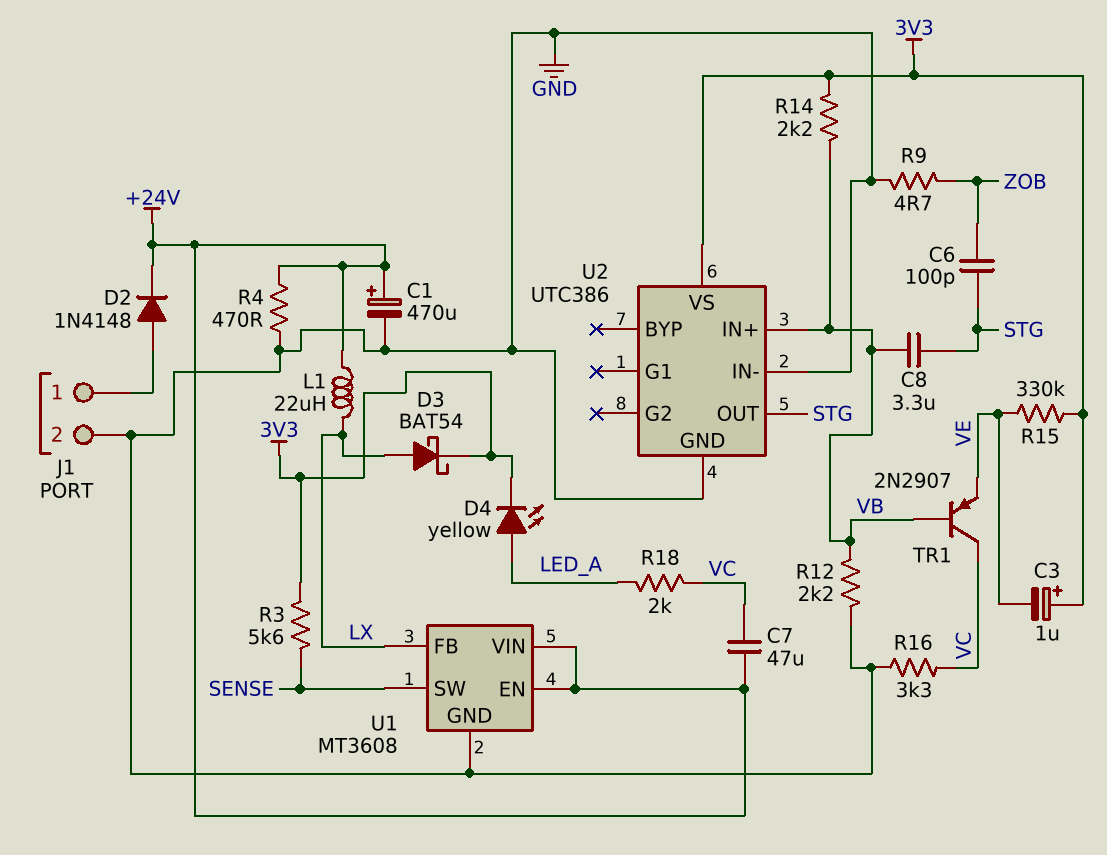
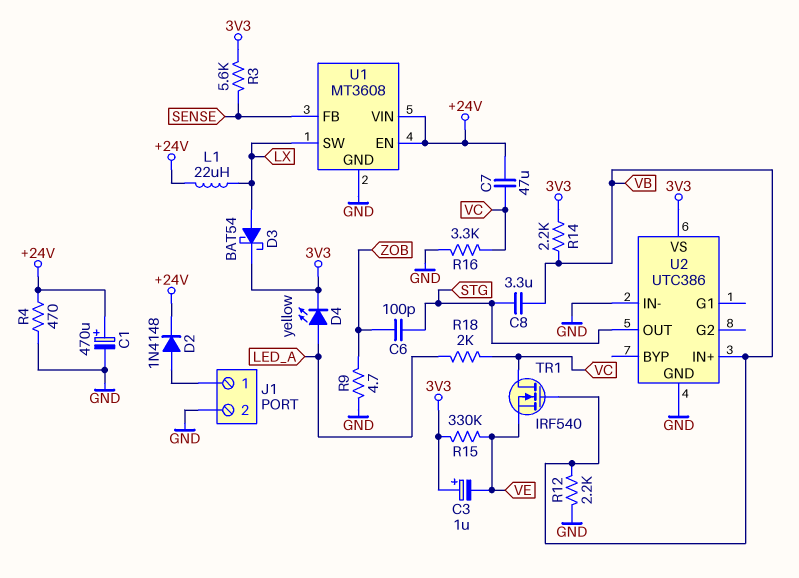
TR1: PNP 2N2907 (B VB, C VC, E VE) -> NMOS IRF540 (G VB, D VC, S VE)
U1 pin FB: LX -> SENSE
U1 pin SW: SENSE -> LX

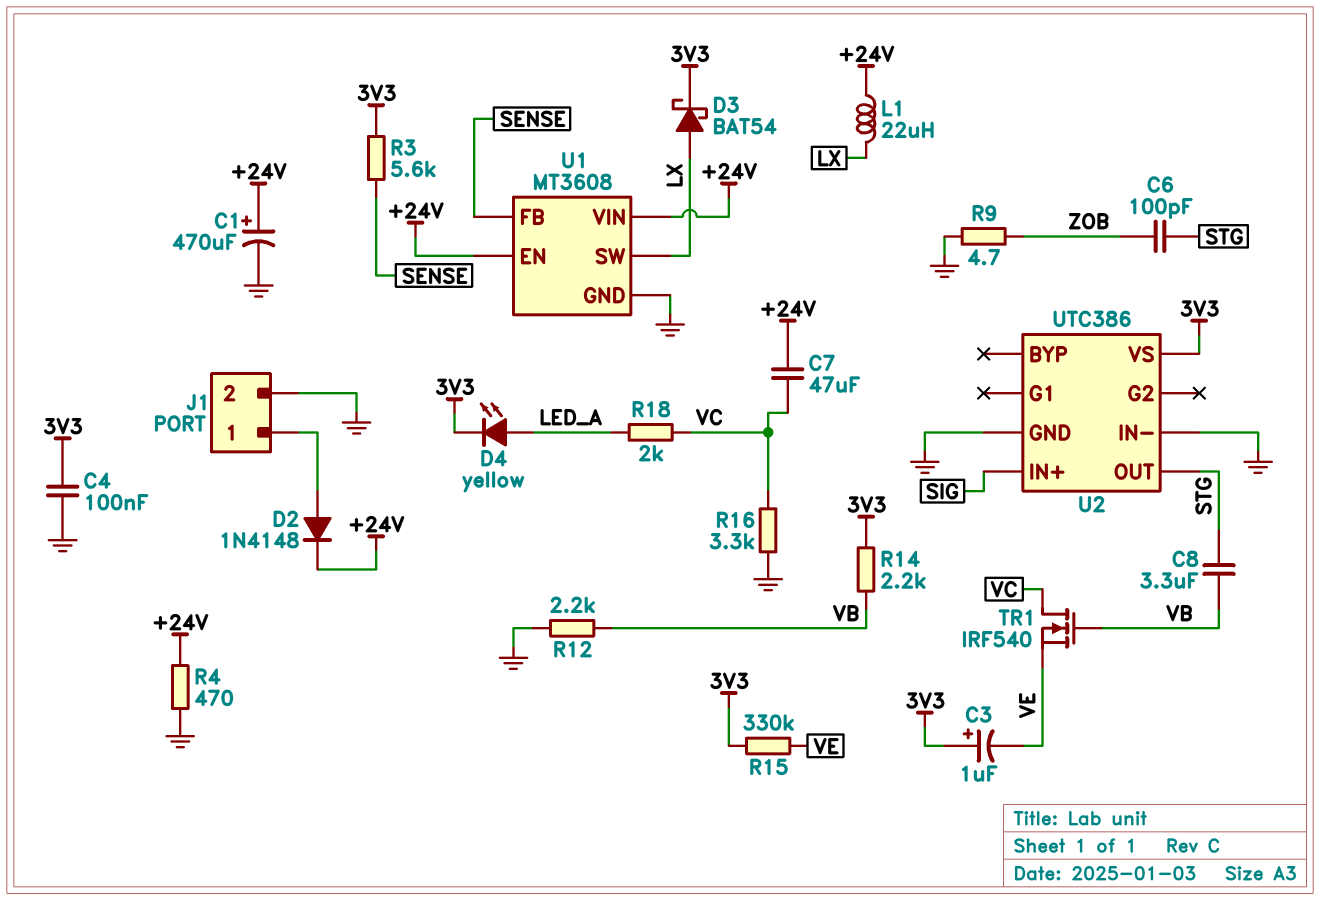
C4: none -> 100nF (3V3, GND)
U2 pin IN+: VB -> SIG

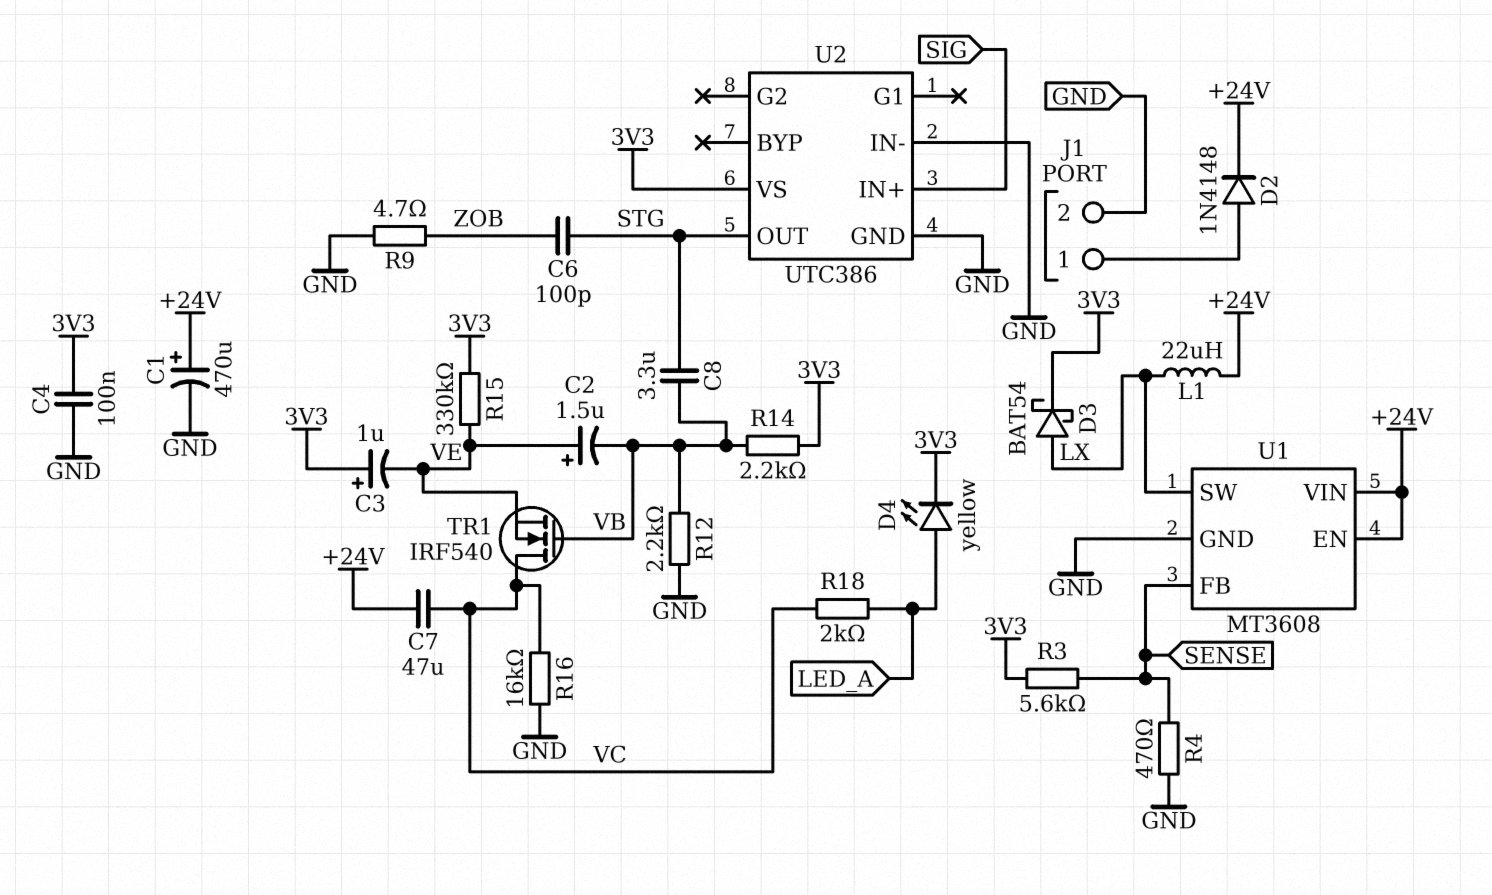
C2: none -> 1.5uF (plus VE, minus VB)
R4: 470 (+24V, GND) -> 470 (GND, SENSE)
R16: 3.3k (GND, VC) -> 16k (GND, VC)

